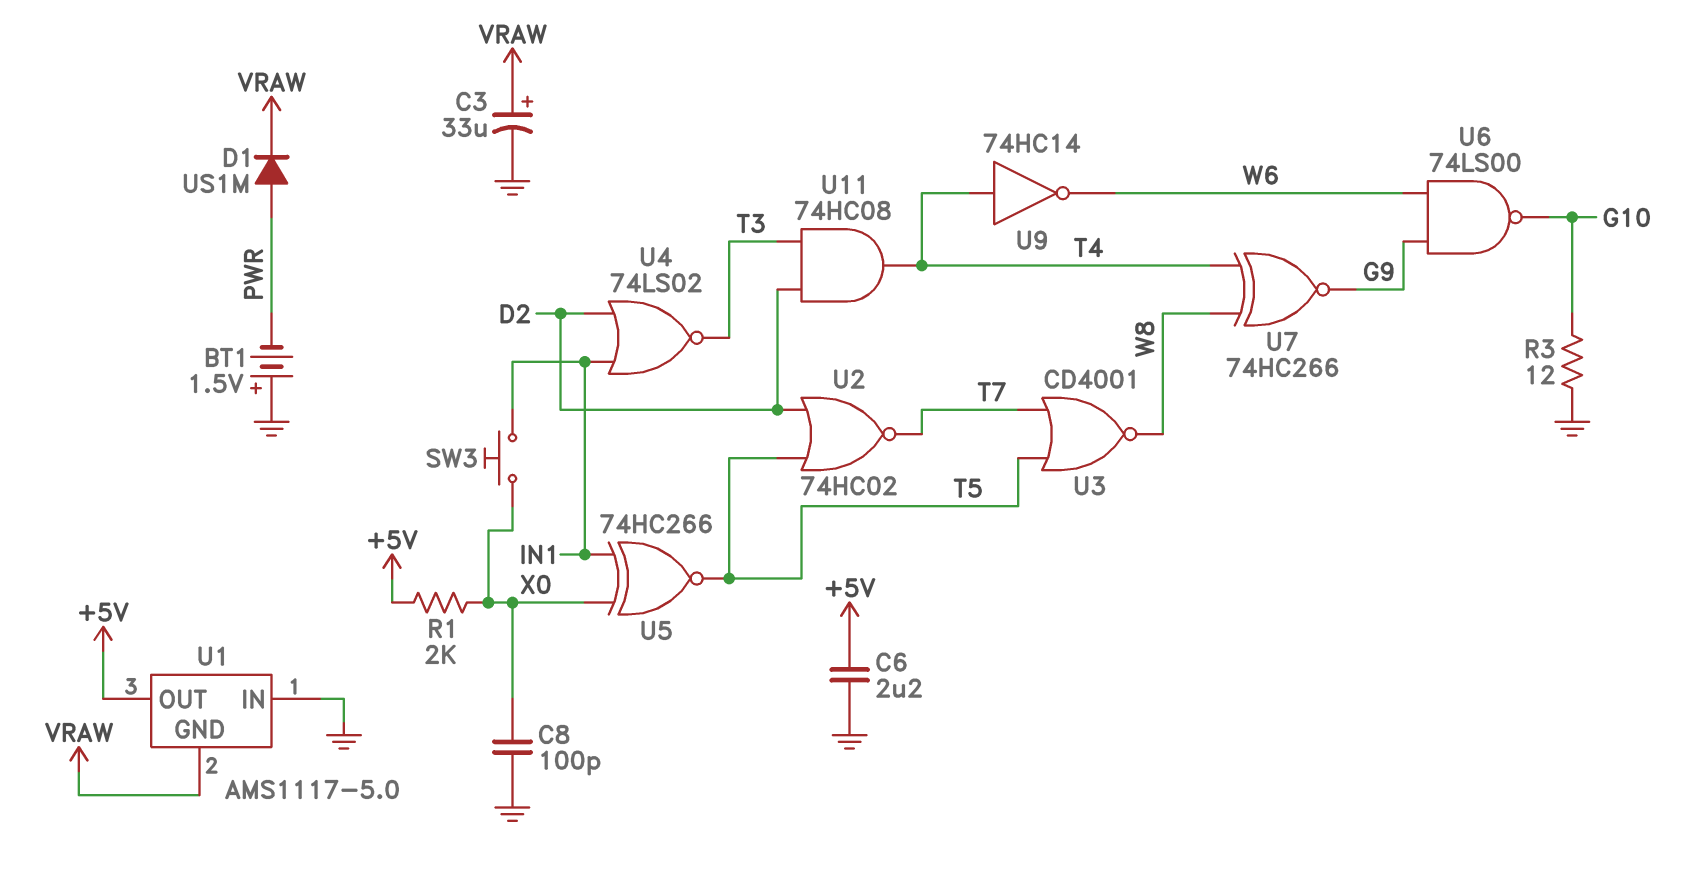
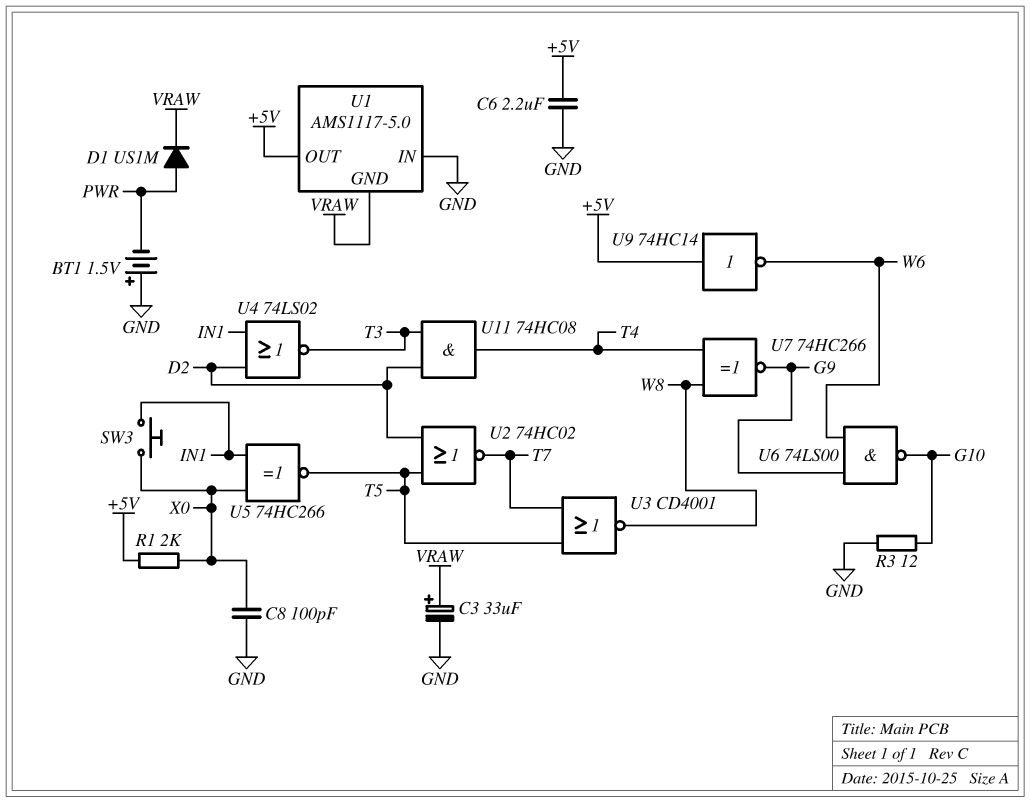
U9: NOT 74HC14 (in T4, out W6) -> NOT 74HC14 (in +5V, out W6)

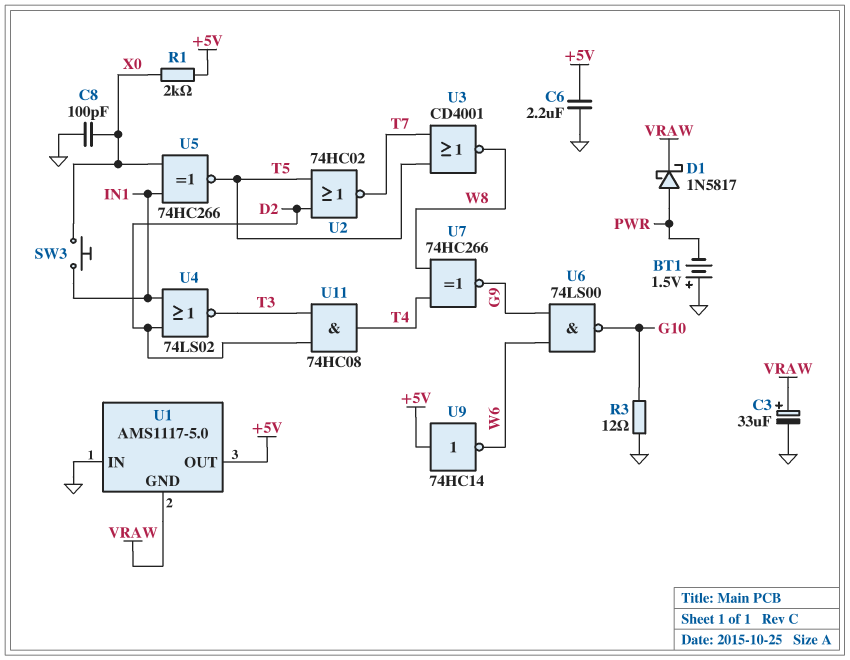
D1: diode US1M (A PWR, K VRAW) -> schottky 1N5817 (A PWR, K VRAW)

